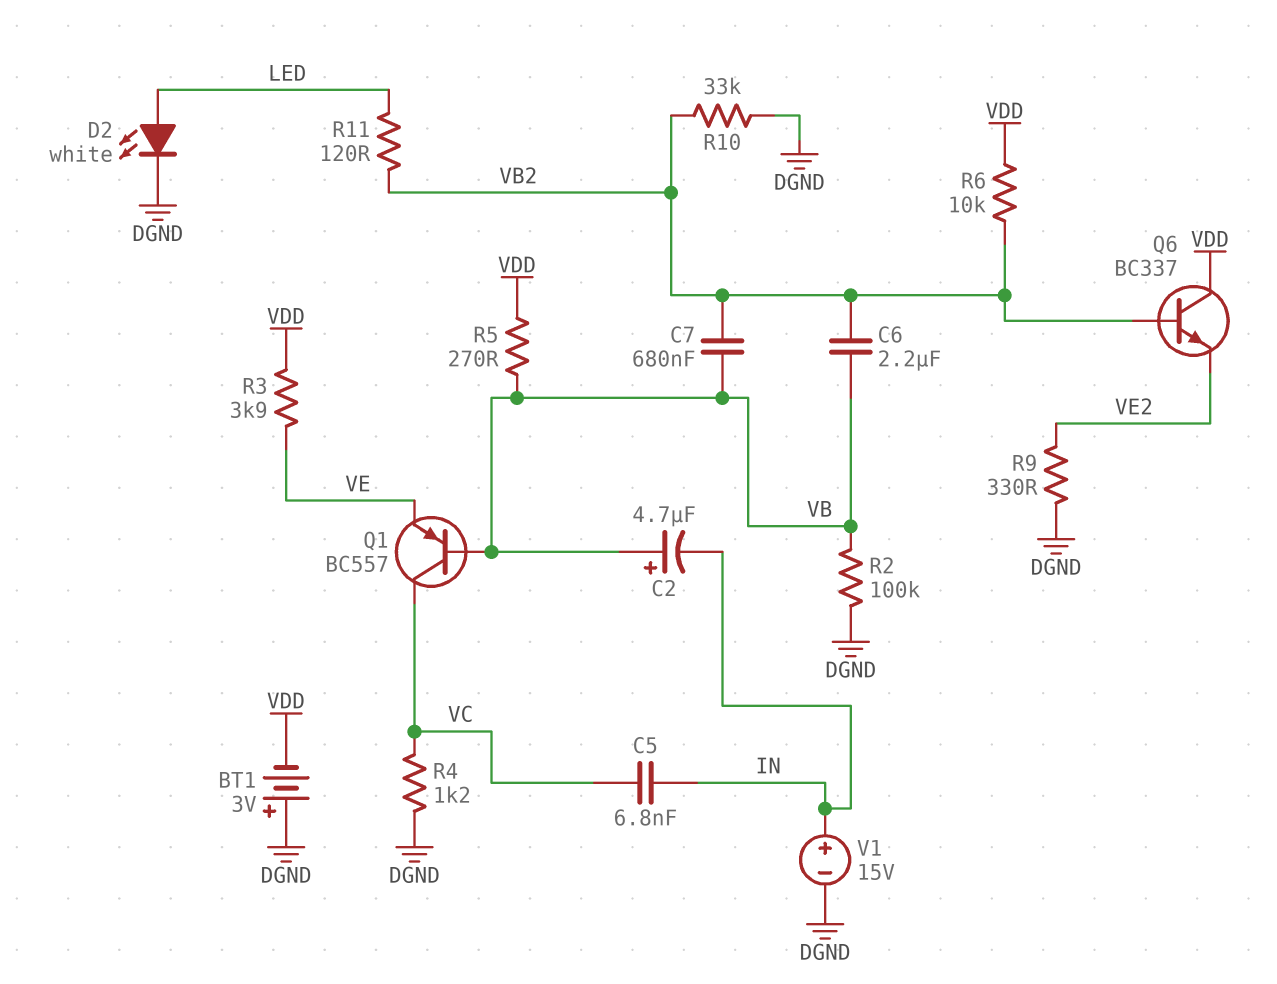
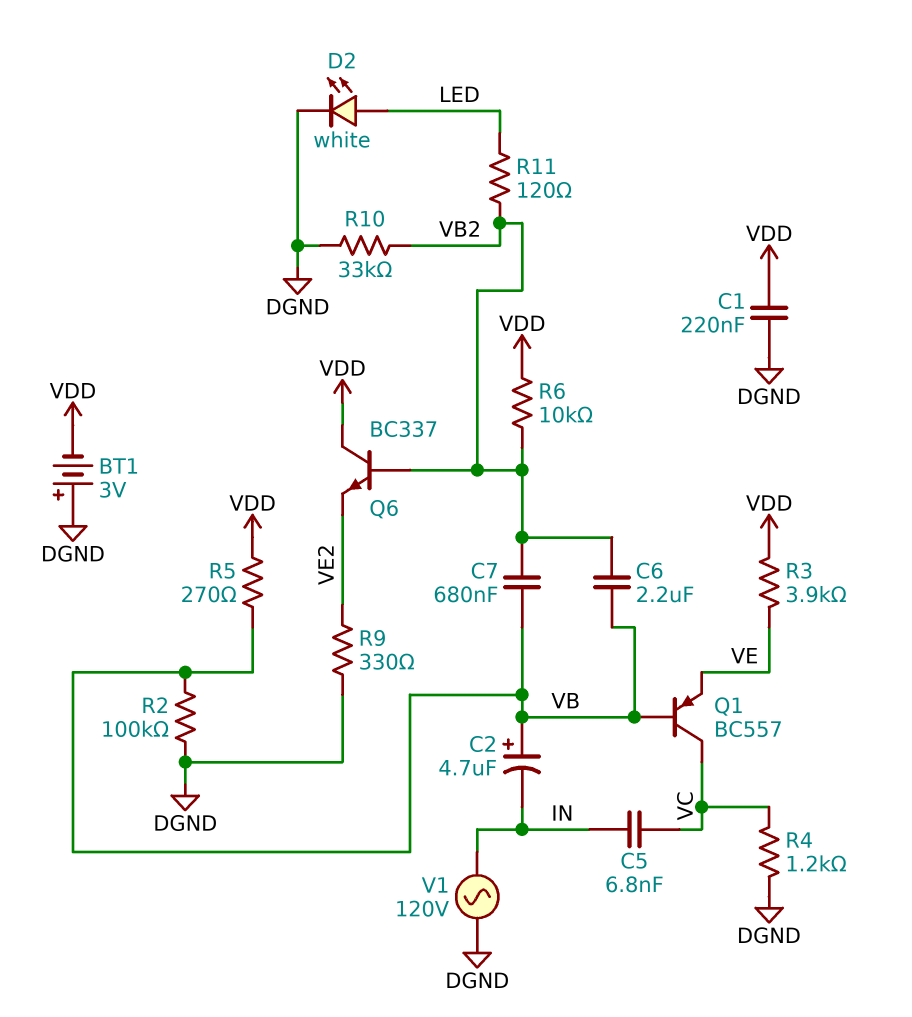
C1: none -> 220nF (DGND, VDD)
V1: 15V (plus IN, minus DGND) -> AC 120V (DGND, IN)

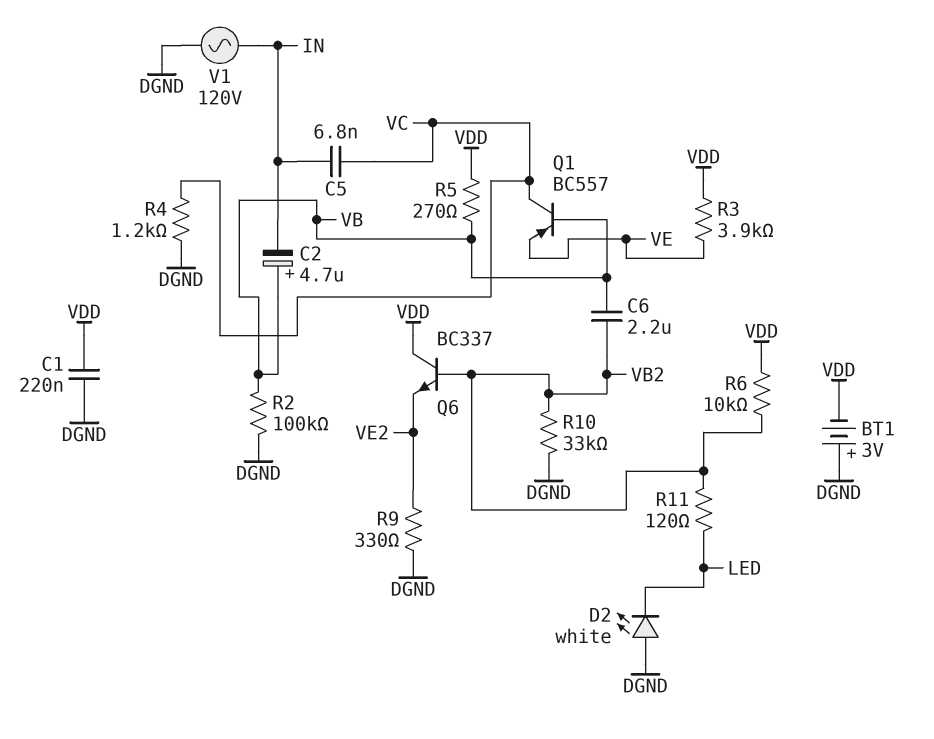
C7: 680nF (VB, VB2) -> none
D2: LED white (A LED, K DGND) -> LED white (A DGND, K LED)

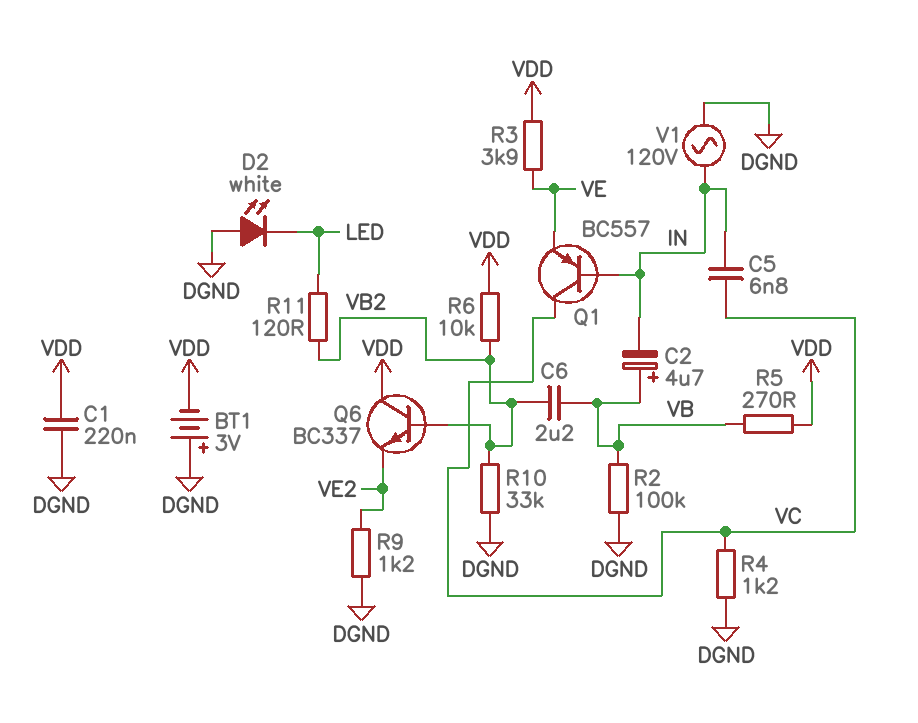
Q1: PNP BC557 (B VB, C VC, E VE) -> PNP BC557 (B IN, C VC, E VE)
R9: 330 (DGND, VE2) -> 1.2k (DGND, VE2)

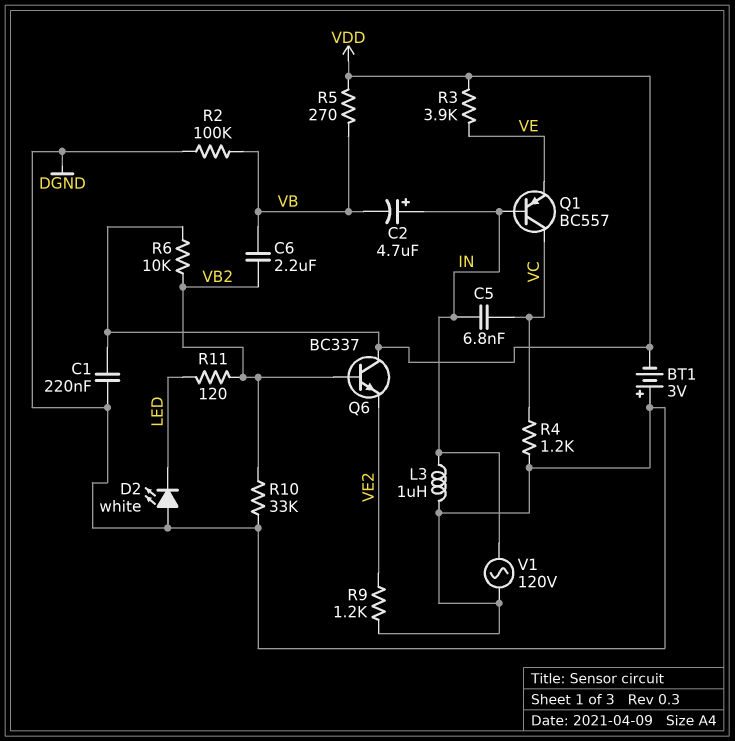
C2: 4.7uF (plus VB, minus IN) -> 4.7uF (plus IN, minus VB)
L3: none -> 1uH (DGND, IN)

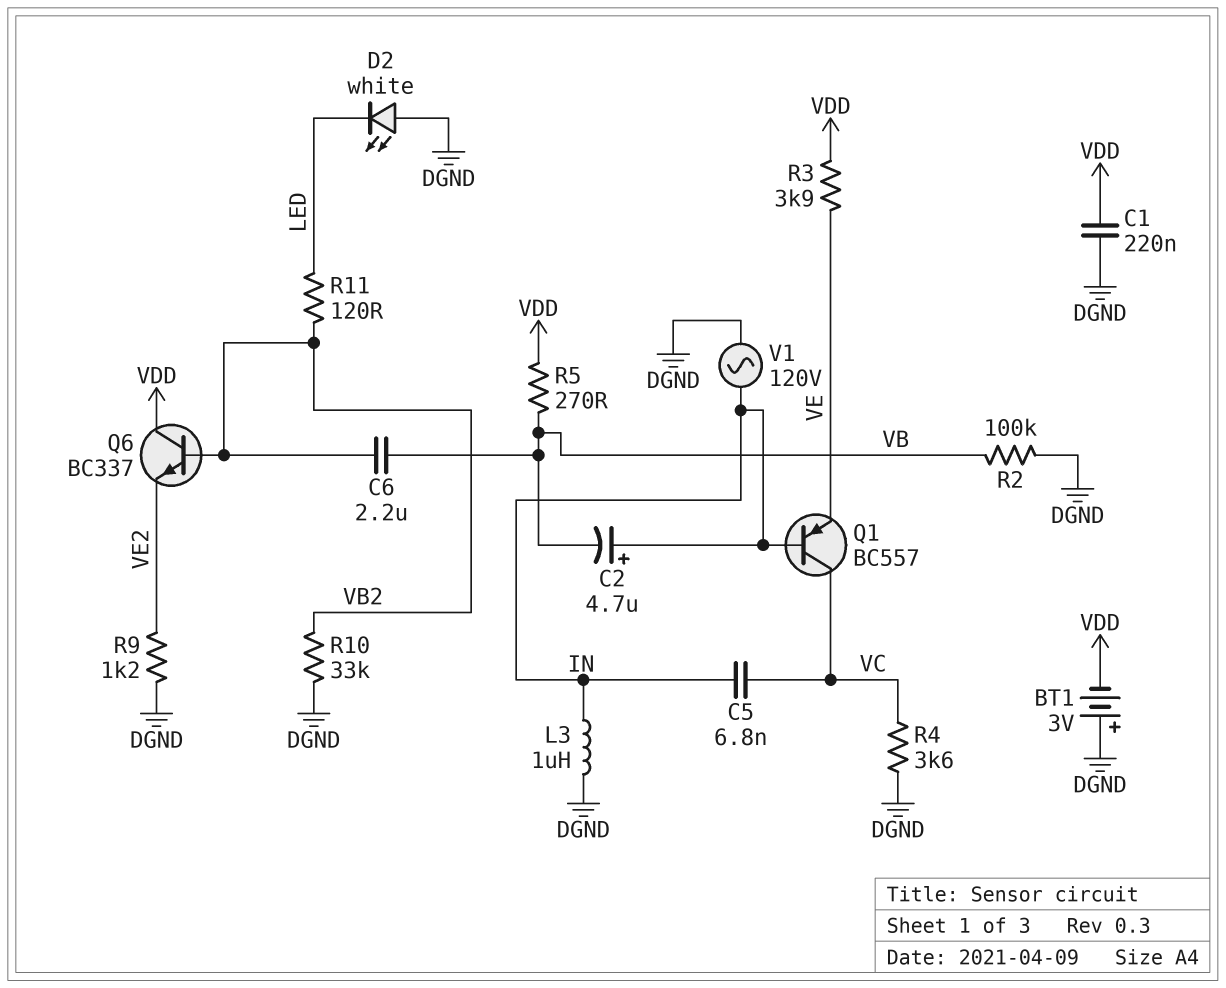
R4: 1.2k (DGND, VC) -> 3.6k (DGND, VC)
R6: 10k (VB2, VDD) -> none

